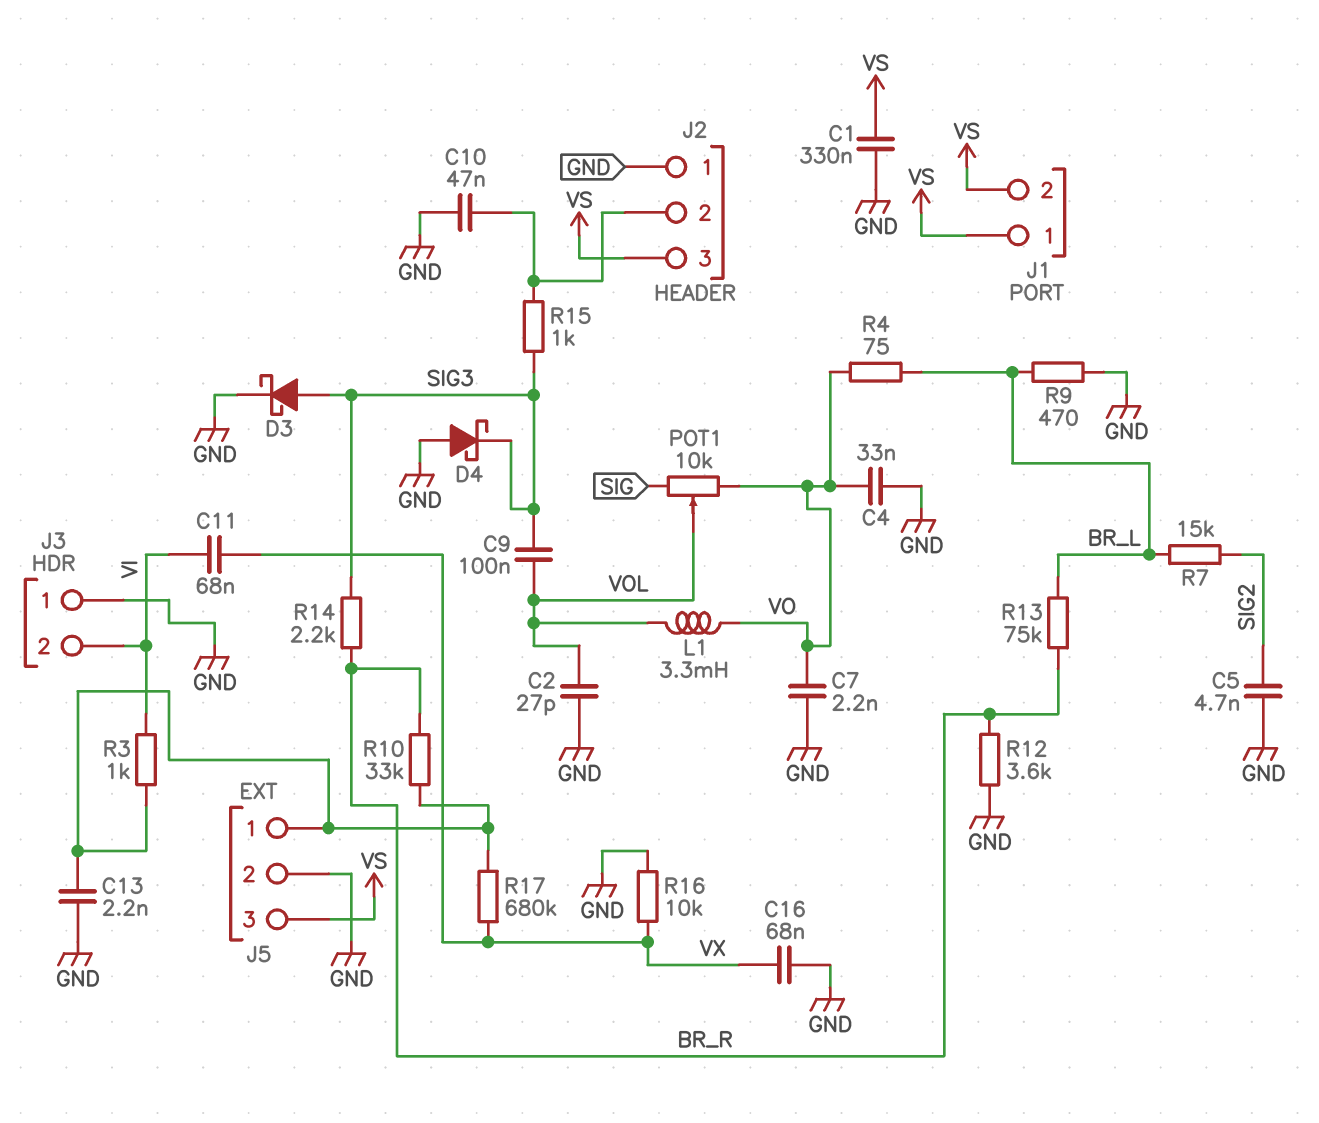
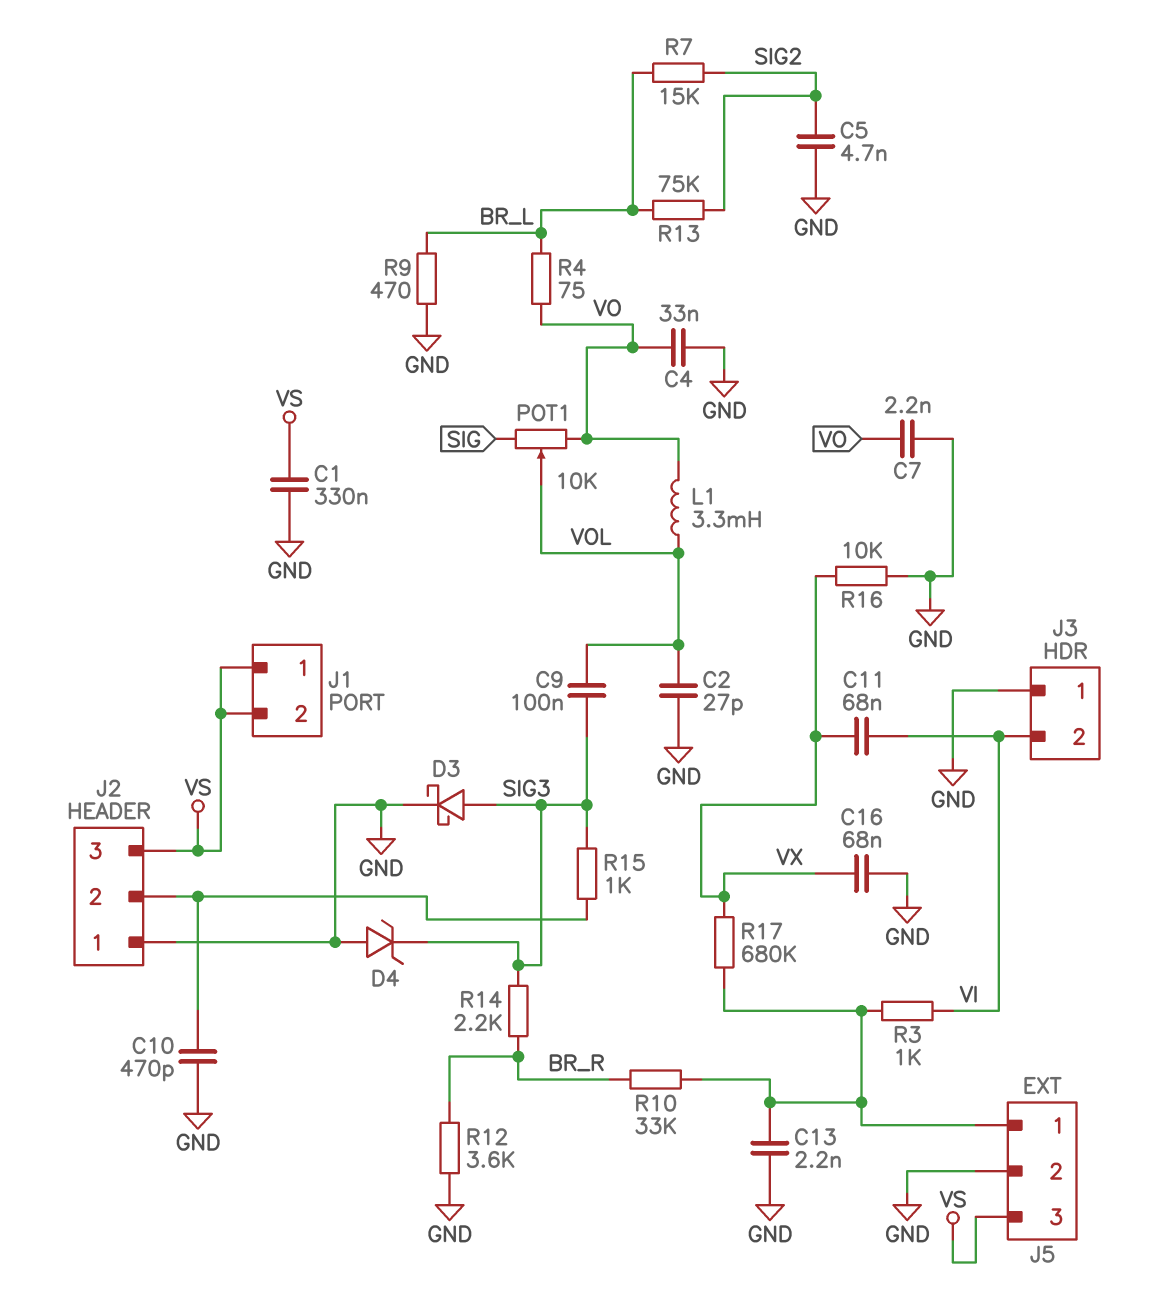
C10: 47nF (GND, J2/2) -> 470pF (GND, J2/2)
D4: schottky (A GND, K SIG3) -> zener (A GND, K SIG3)
R13: 75k (BR_L, BR_R) -> 75k (BR_L, SIG2)

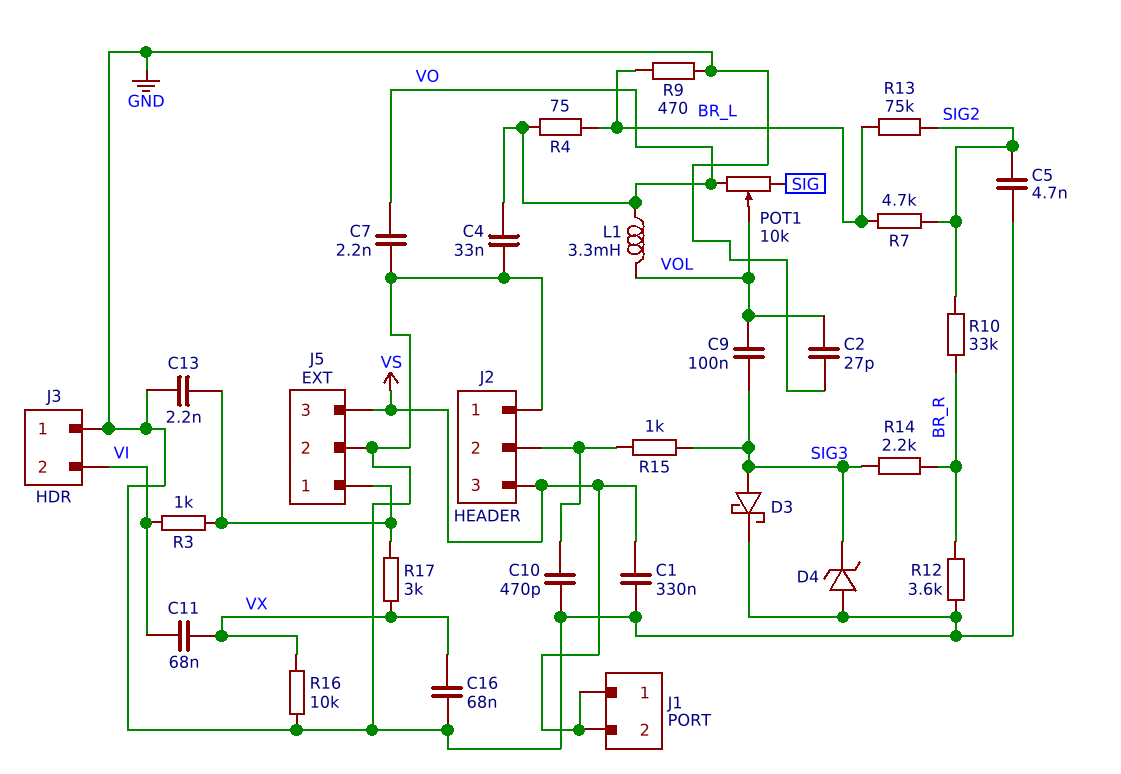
R7: 15k (BR_L, SIG2) -> 4.7k (BR_L, SIG2)
R10: 33k (BR_R, J5/1) -> 33k (BR_R, SIG2)
R17: 680k (J5/1, VX) -> 3k (J5/1, VX)

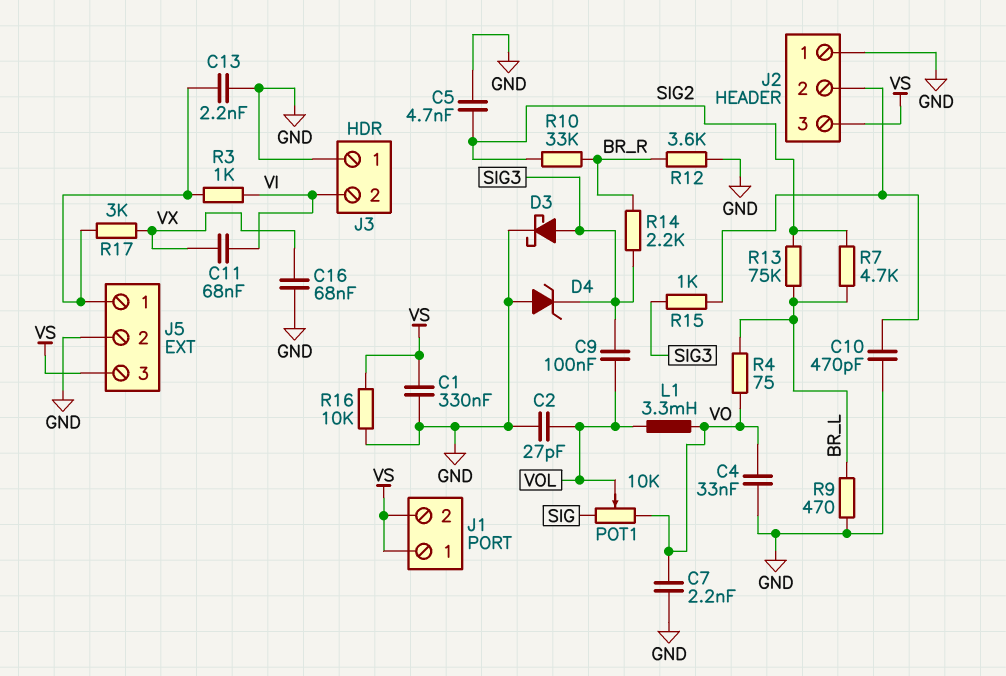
R16: 10k (GND, VX) -> 10k (GND, VS)

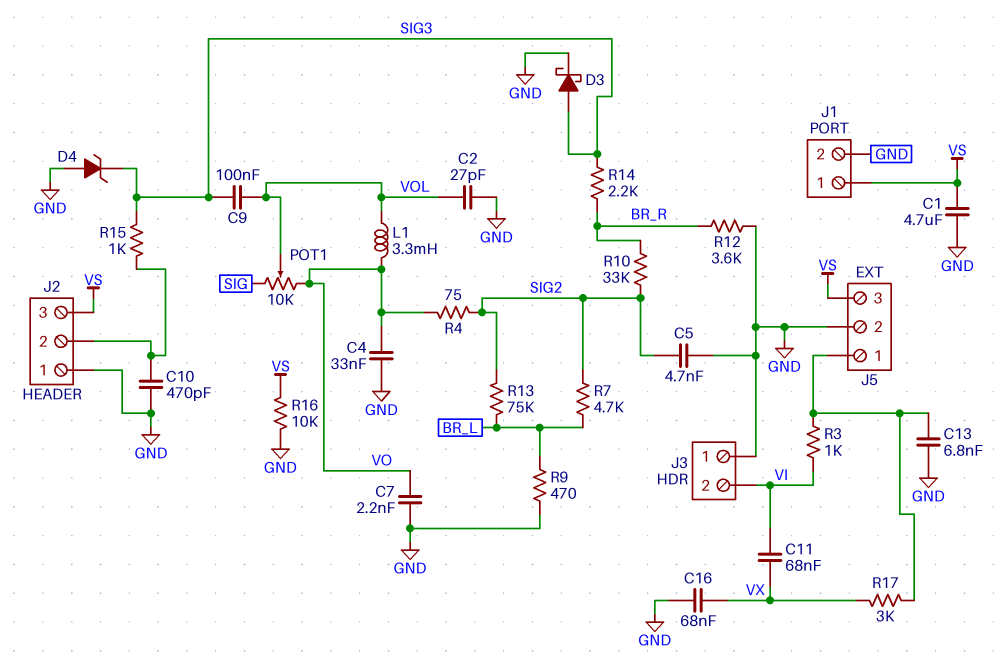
C1: 330nF (GND, VS) -> 4.7uF (GND, VS)
C13: 2.2nF (GND, J5/1) -> 6.8nF (GND, J5/1)
J1 pin 2: VS -> GND
R4: 75 (BR_L, VO) -> 75 (SIG2, VO)

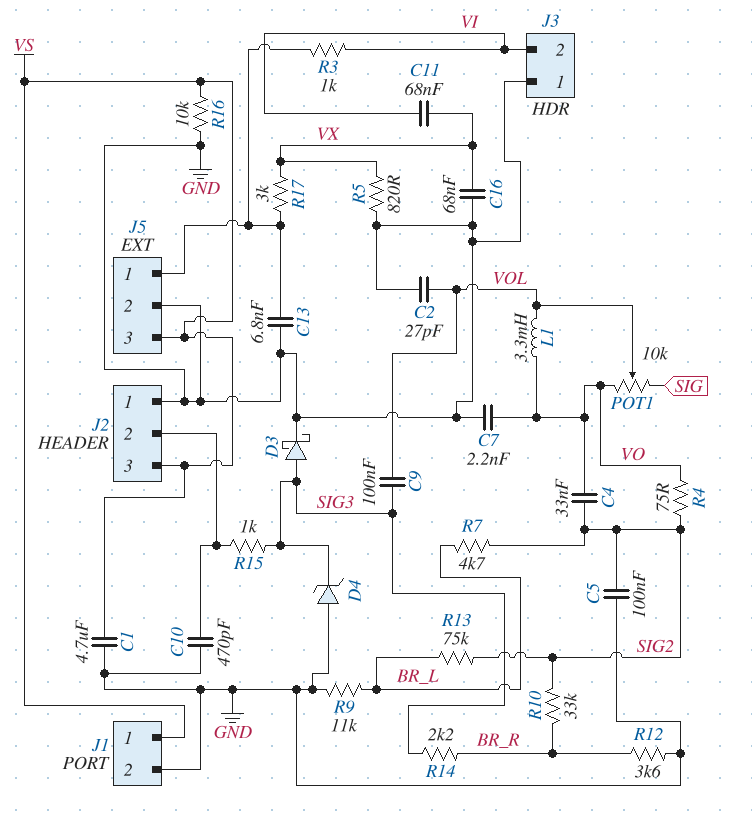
C4: 33nF (GND, VO) -> 33nF (SIG2, VO)
C5: 4.7nF (GND, SIG2) -> 100nF (GND, SIG2)
R5: none -> 820 (GND, VX)
R9: 470 (BR_L, GND) -> 11k (BR_L, GND)

